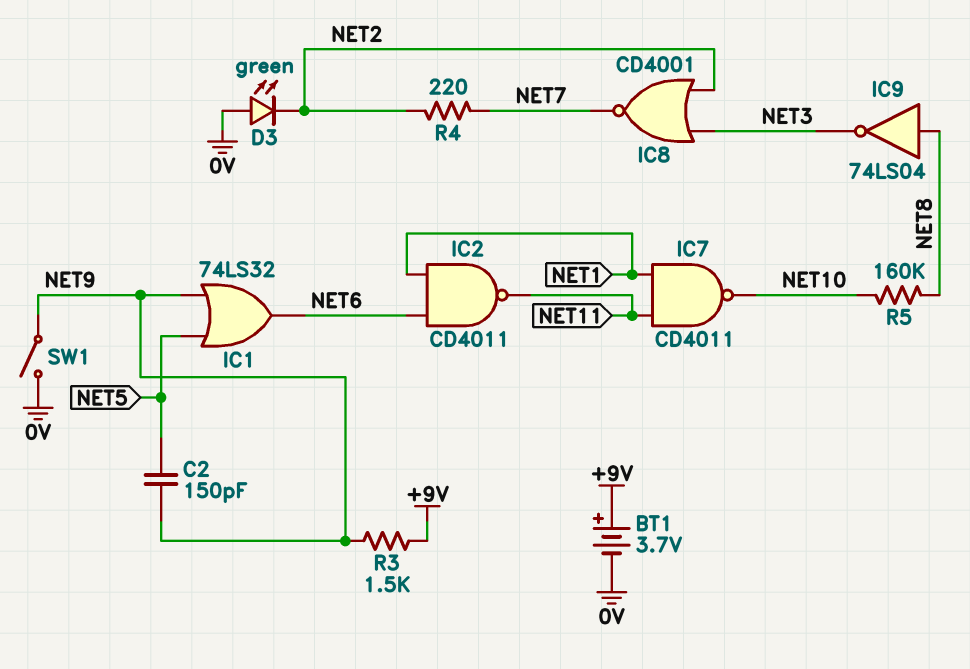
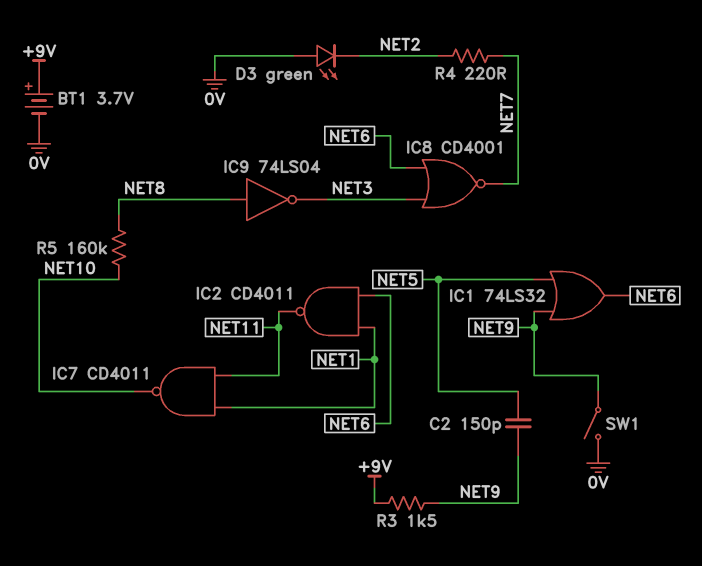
IC8: NOR CD4001 (in NET2, in NET3, out NET7) -> NOR CD4001 (in NET3, in NET6, out NET7)

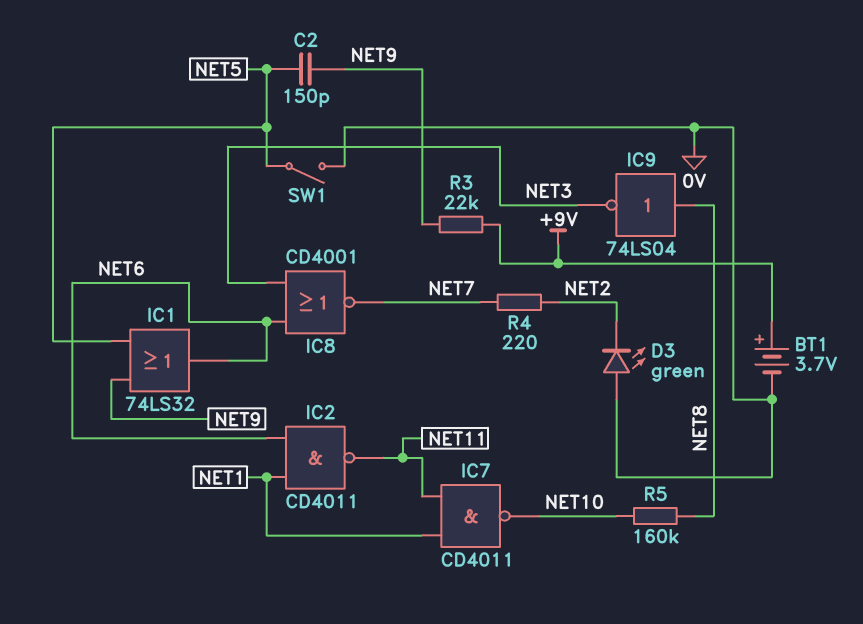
R3: 1.5k (+9V, NET9) -> 22k (+9V, NET9)
SW1: switch (0V, NET9) -> switch (0V, NET5)

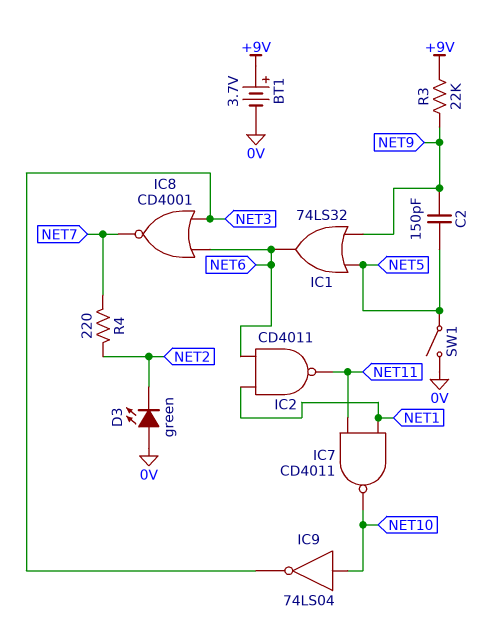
IC9: NOT 74LS04 (in NET8, out NET3) -> NOT 74LS04 (in NET10, out NET3)
R5: 160k (NET8, NET10) -> none

